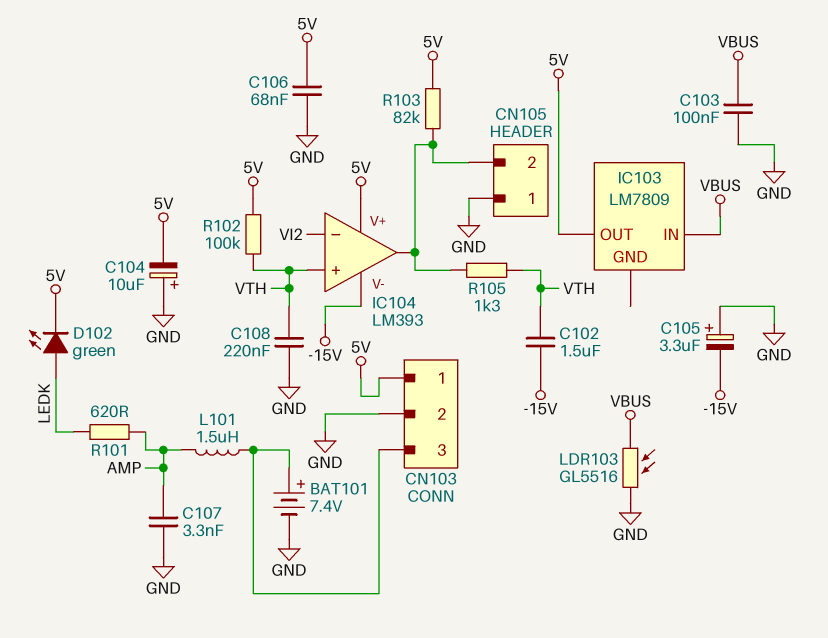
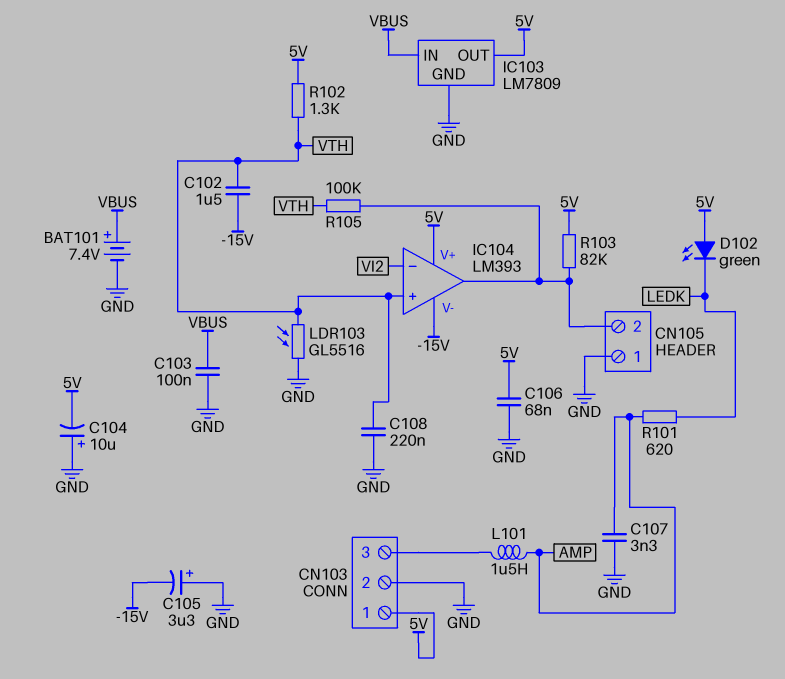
BAT101: 7.4V (plus CN103/3, minus GND) -> 7.4V (plus VBUS, minus GND)
D102: LED green (A LEDK, K 5V) -> LED green (A 5V, K LEDK)
IC103 pin GND: none -> GND
LDR103: GL5516 (GND, VBUS) -> GL5516 (GND, VTH)
R102: 100k (5V, VTH) -> 1.3k (5V, VTH)
R105: 1.3k (CN105/2, VTH) -> 100k (CN105/2, VTH)

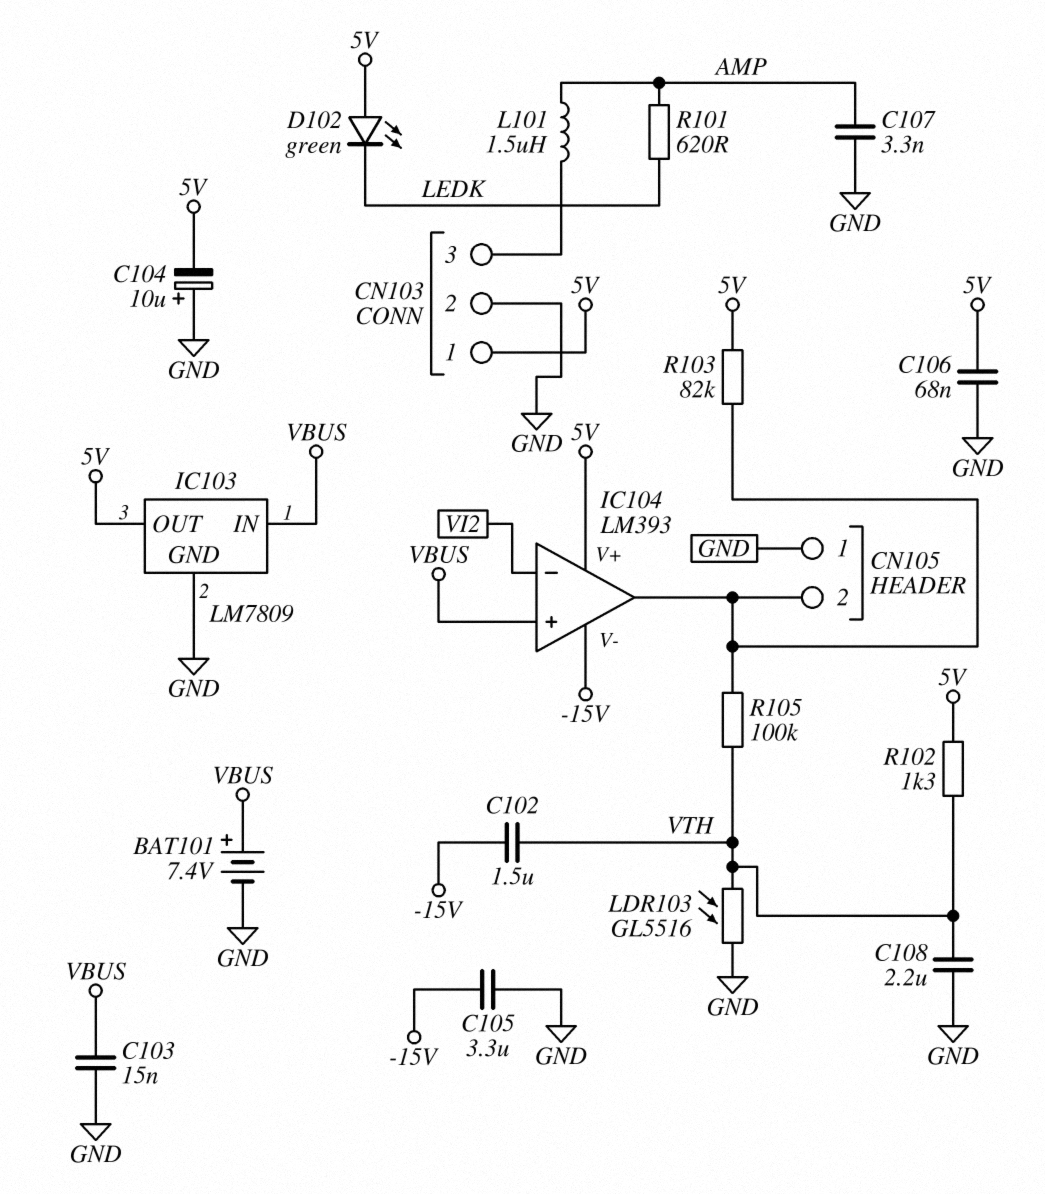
C103: 100nF (GND, VBUS) -> 15nF (GND, VBUS)
C105: 3.3uF (plus GND, minus -15V) -> 3.3uF (-15V, GND)
C108: 220nF (GND, VTH) -> 2.2uF (GND, VTH)
IC104 pin in+: VTH -> VBUS

